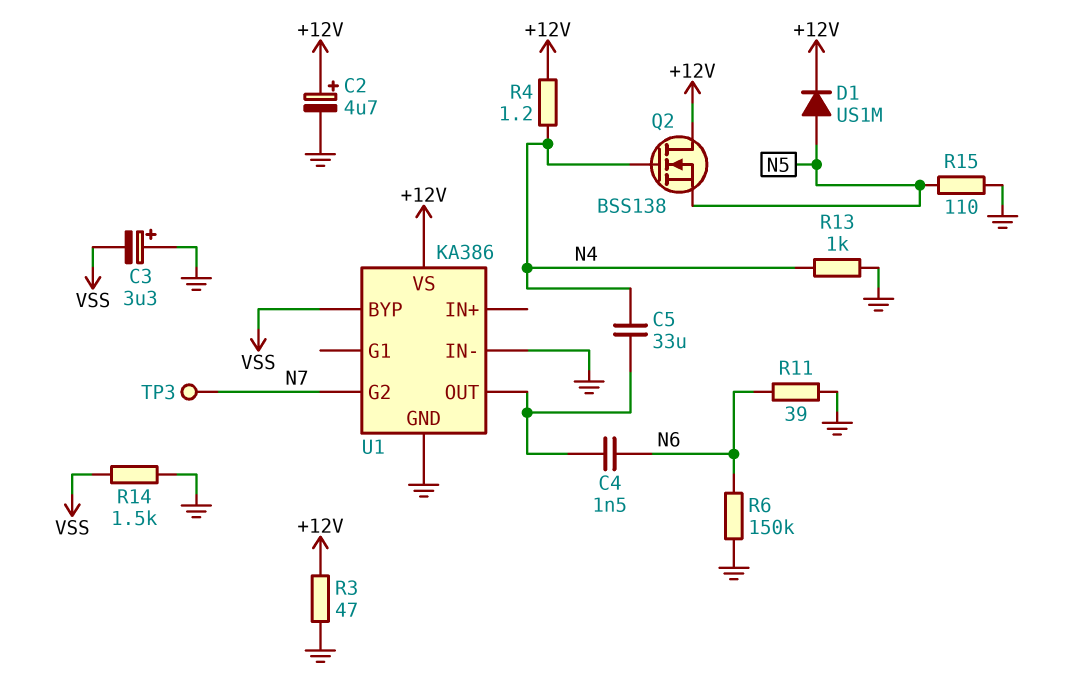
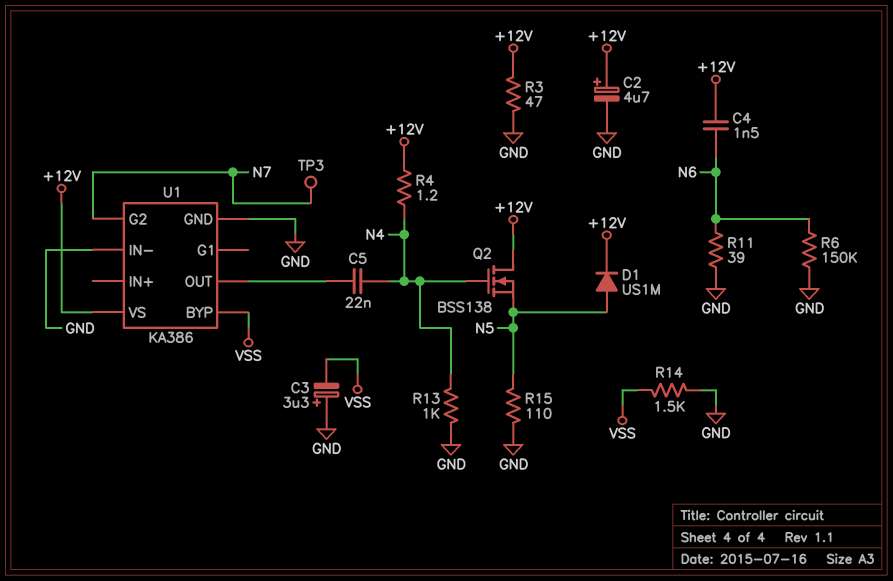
C4: 1.5nF (N6, U1/OUT) -> 1.5nF (+12V, N6)
C5: 33uF (N4, U1/OUT) -> 22nF (N4, U1/OUT)

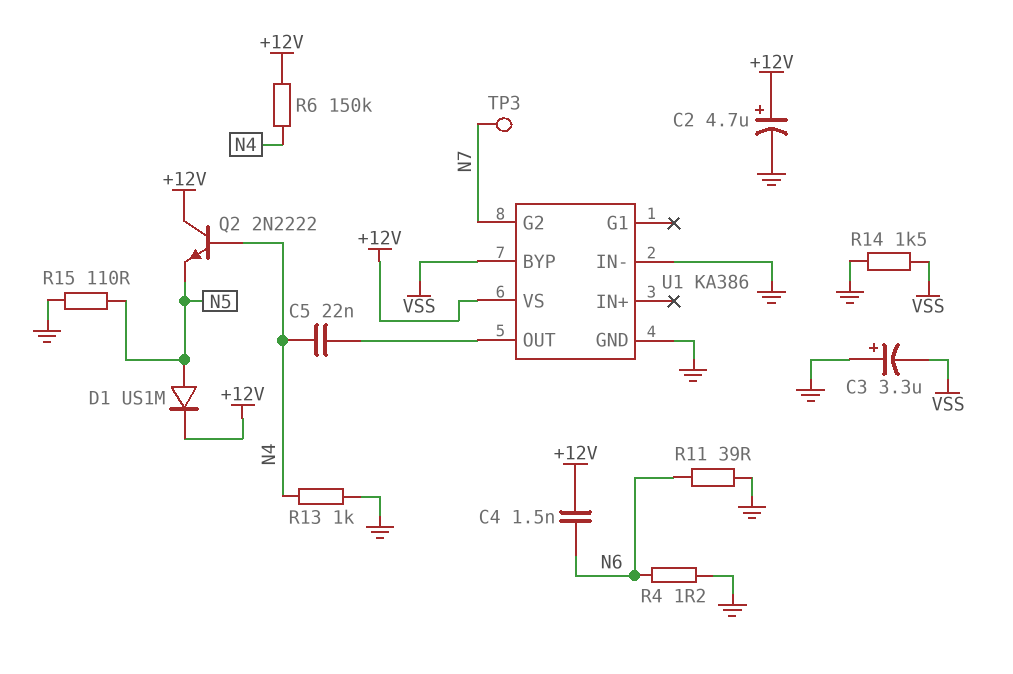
Q2: NMOS BSS138 (G N4, D +12V, S N5) -> NPN 2N2222 (B N4, C +12V, E N5)
R3: 47 (+12V, GND) -> none
R4: 1.2 (+12V, N4) -> 1.2 (GND, N6)
R6: 150k (GND, N6) -> 150k (+12V, N4)

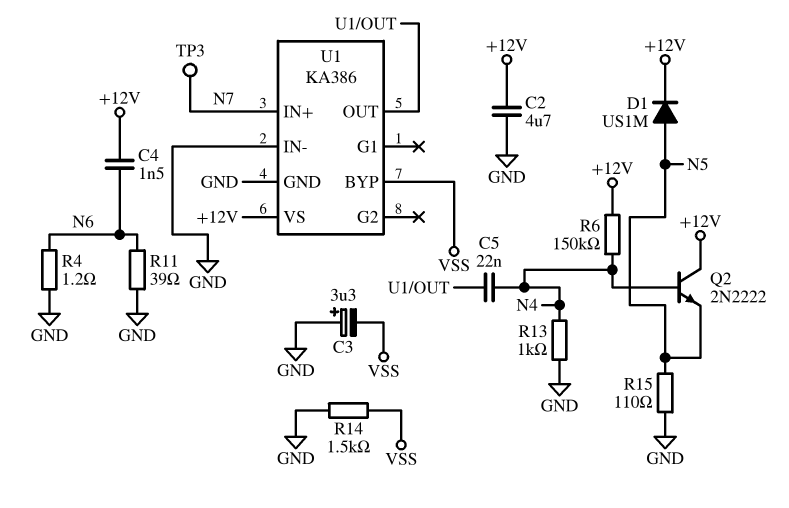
C2: 4.7uF (plus +12V, minus GND) -> 4.7uF (+12V, GND)
U1 pin G2: N7 -> none
U1 pin IN+: none -> N7

